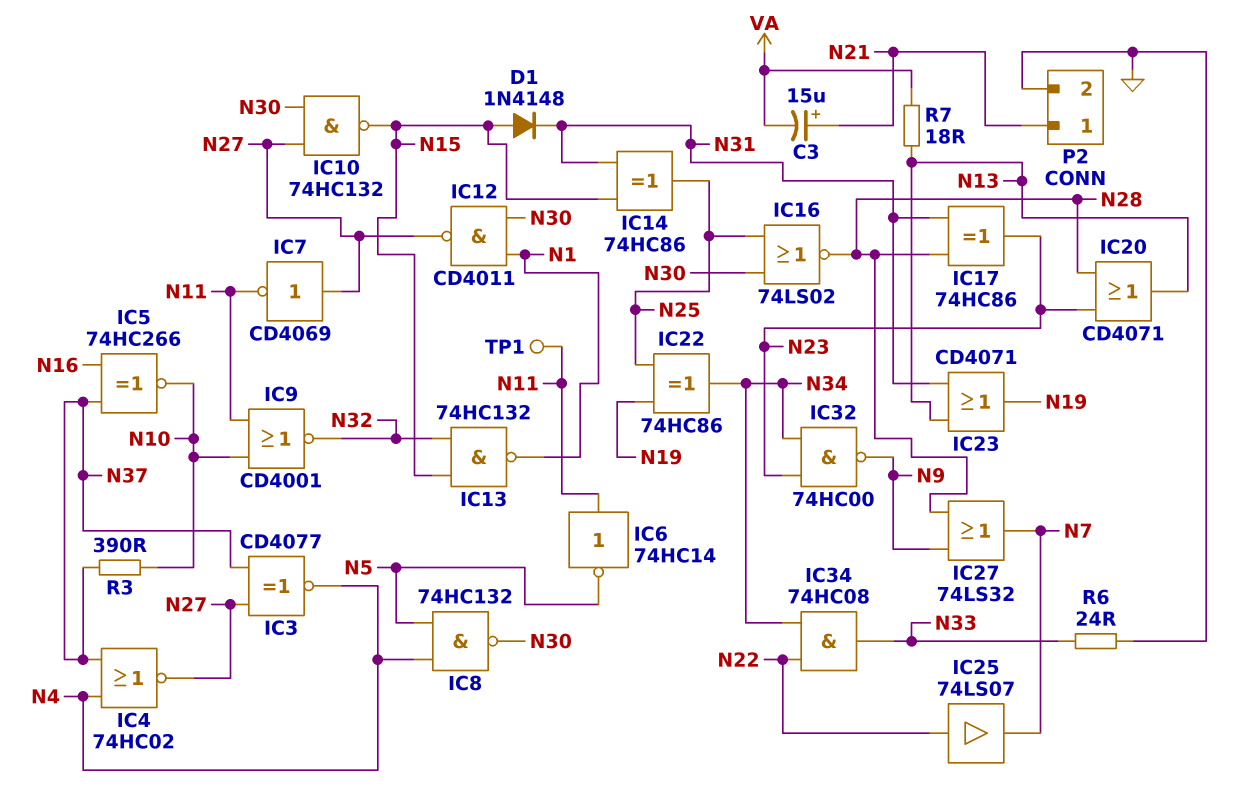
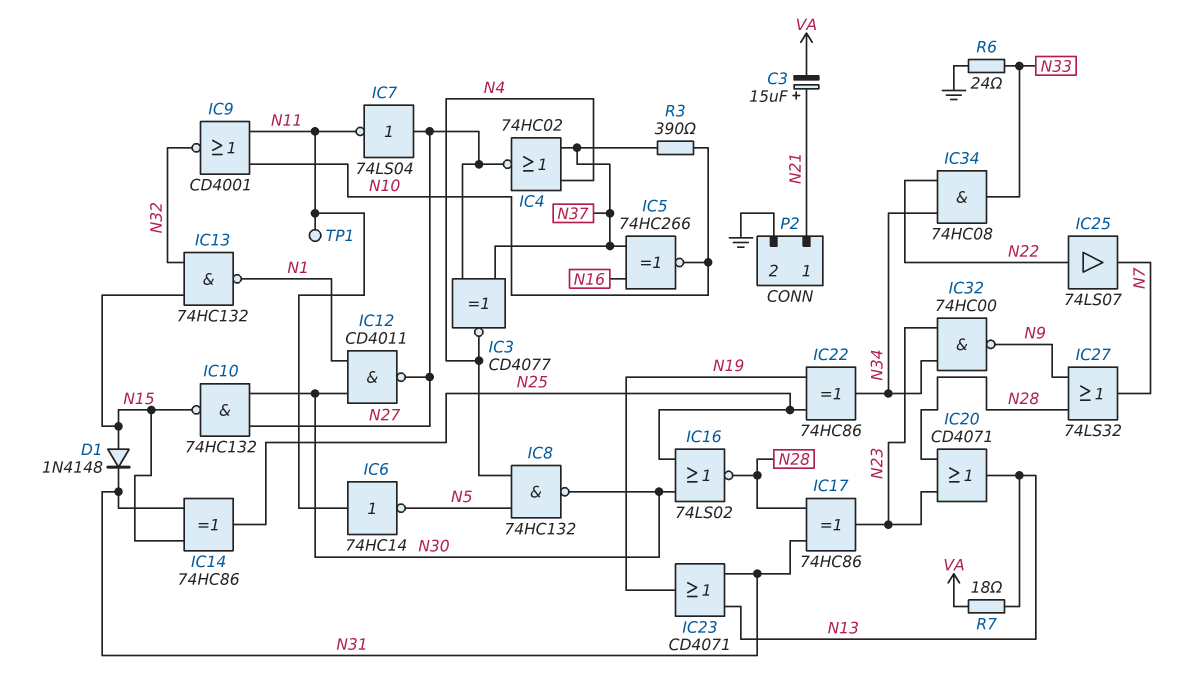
IC7: NOT CD4069 (in N27, out N11) -> NOT 74LS04 (in N27, out N11)

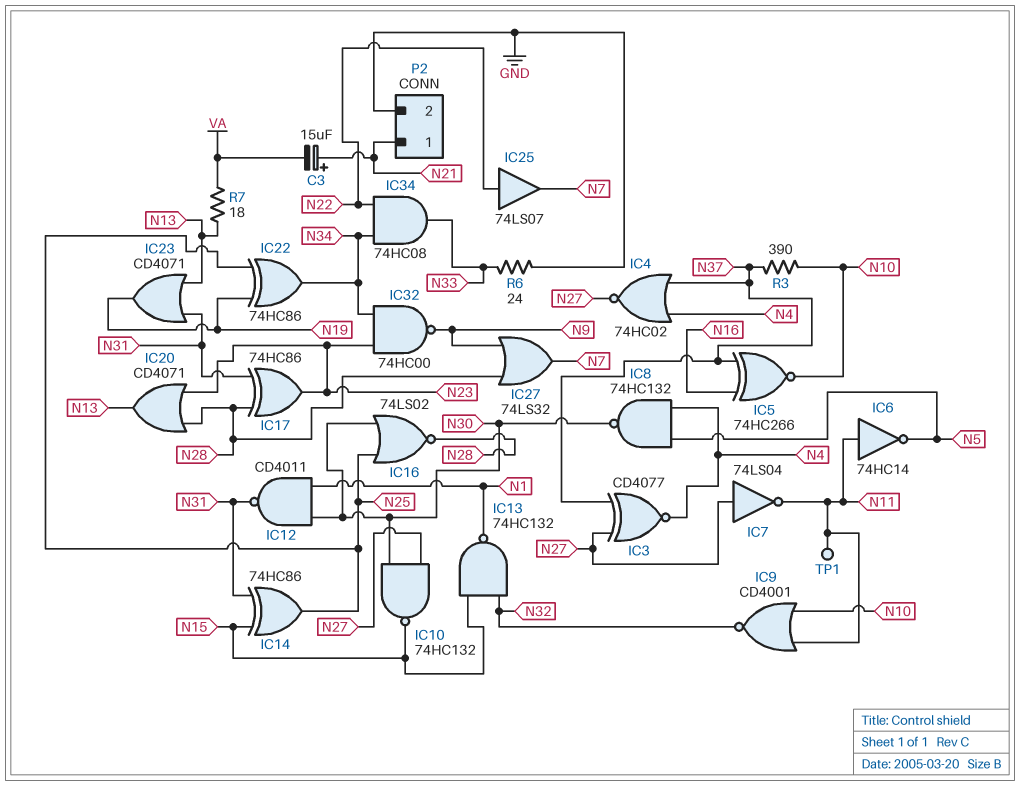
D1: diode 1N4148 (A N15, K N31) -> none
IC12: NAND CD4011 (in N1, in N30, out N27) -> NAND CD4011 (in N1, in N30, out N31)

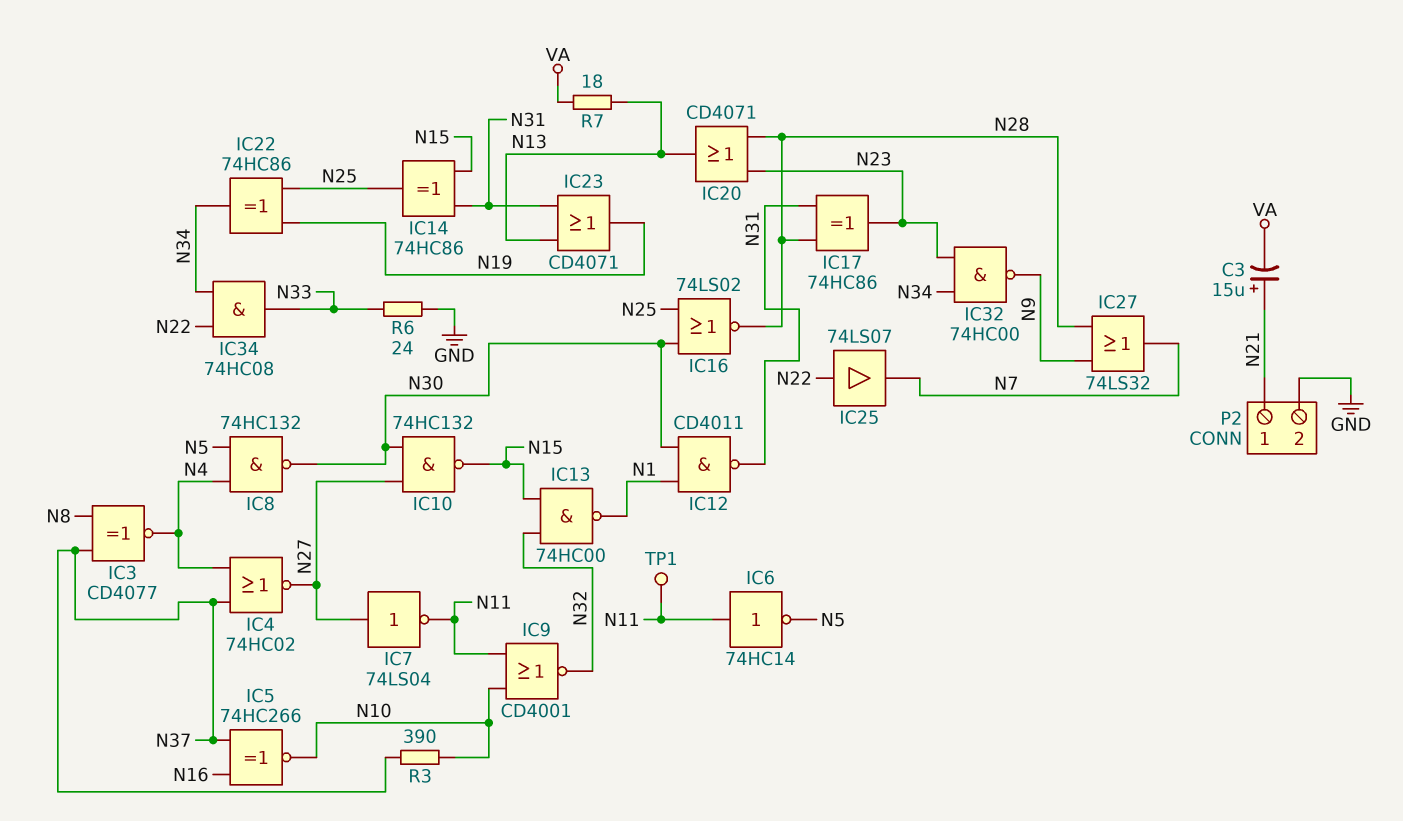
IC3: XNOR CD4077 (in N27, in N37, out N4) -> XNOR CD4077 (in N8, in N37, out N4)
IC13: NAND 74HC132 (in N15, in N32, out N1) -> NAND 74HC00 (in N15, in N32, out N1)

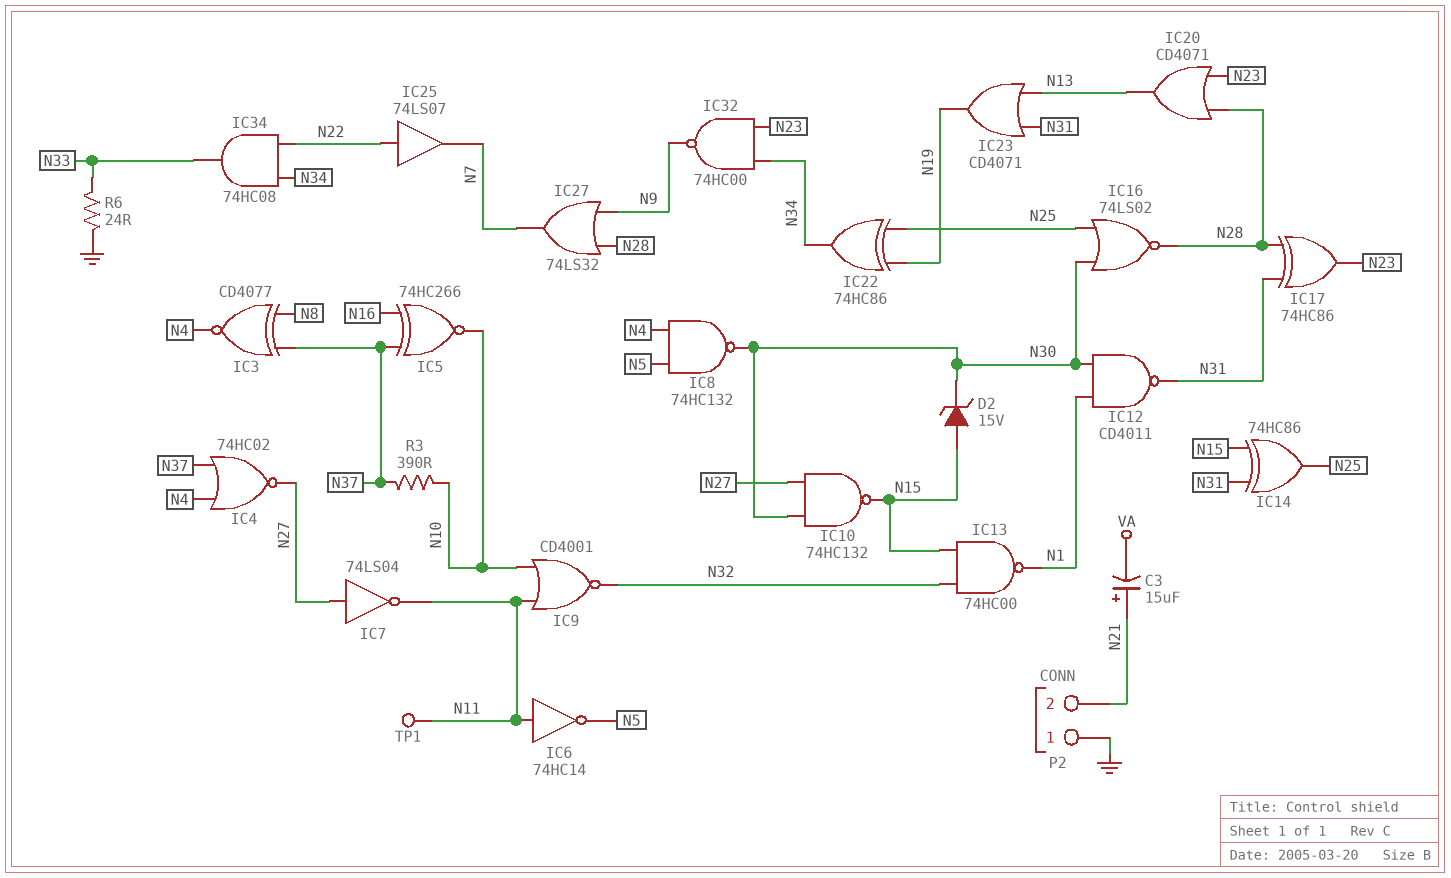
D2: none -> zener 15V (A N15, K N30)
P2 pin 1: N21 -> GND
P2 pin 2: GND -> N21
R7: 18 (N13, VA) -> none

